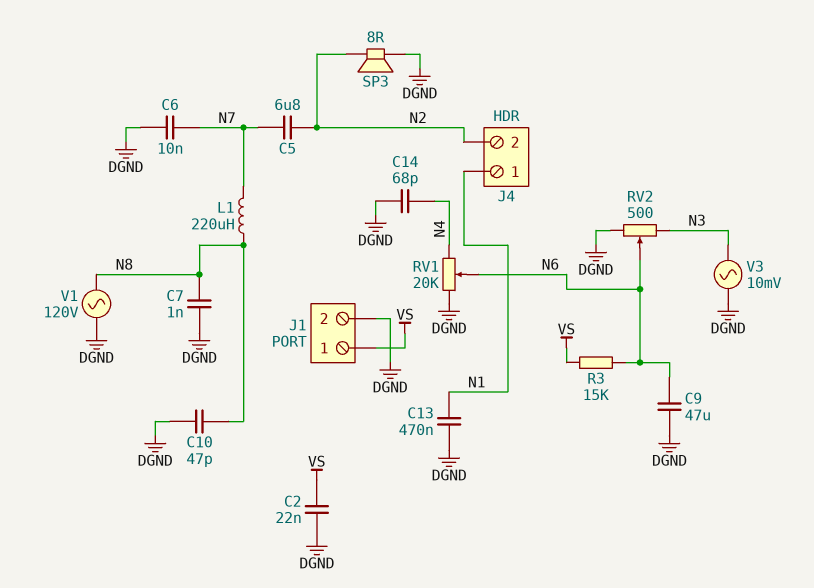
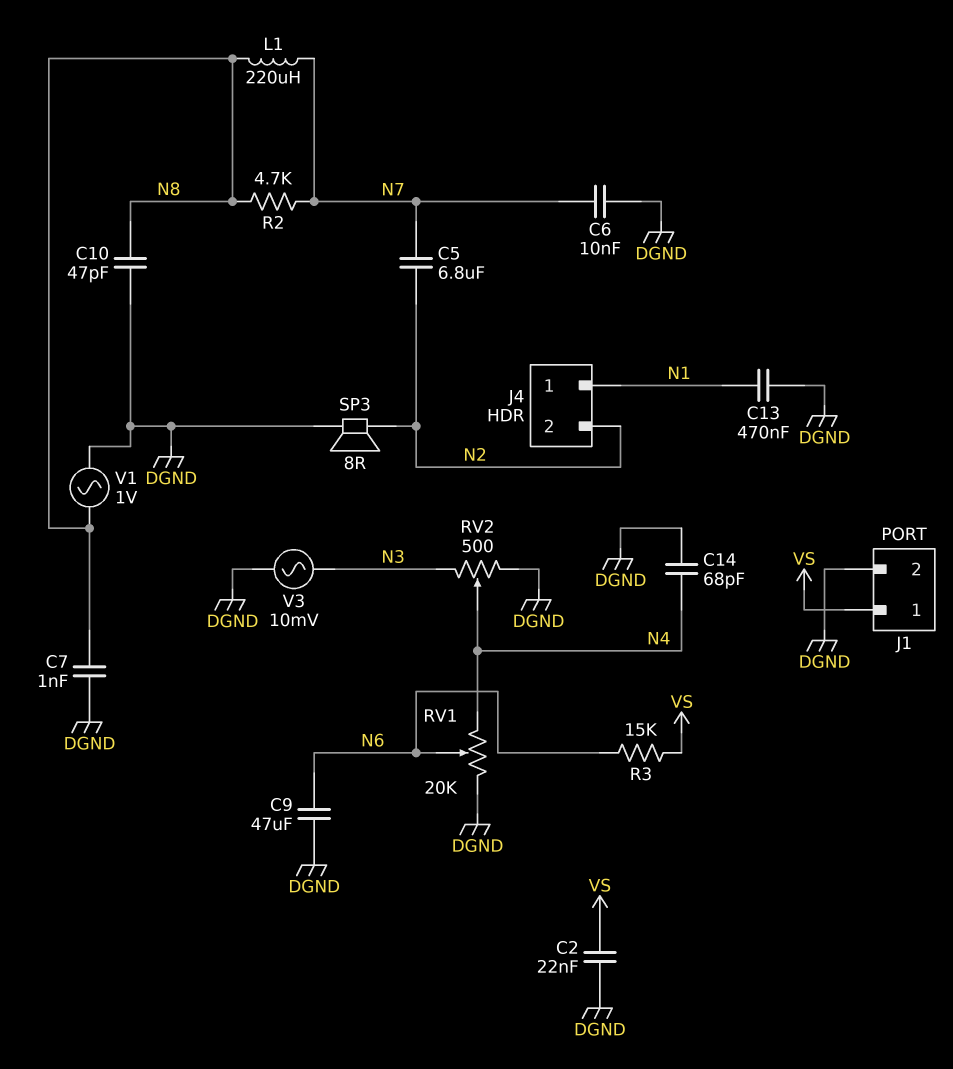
R2: none -> 4.7k (N7, N8)
RV2: 500 (DGND, N3, wiper N6) -> 500 (DGND, N3, wiper N4)
V1: AC 120V (DGND, N8) -> AC 1V (DGND, N8)

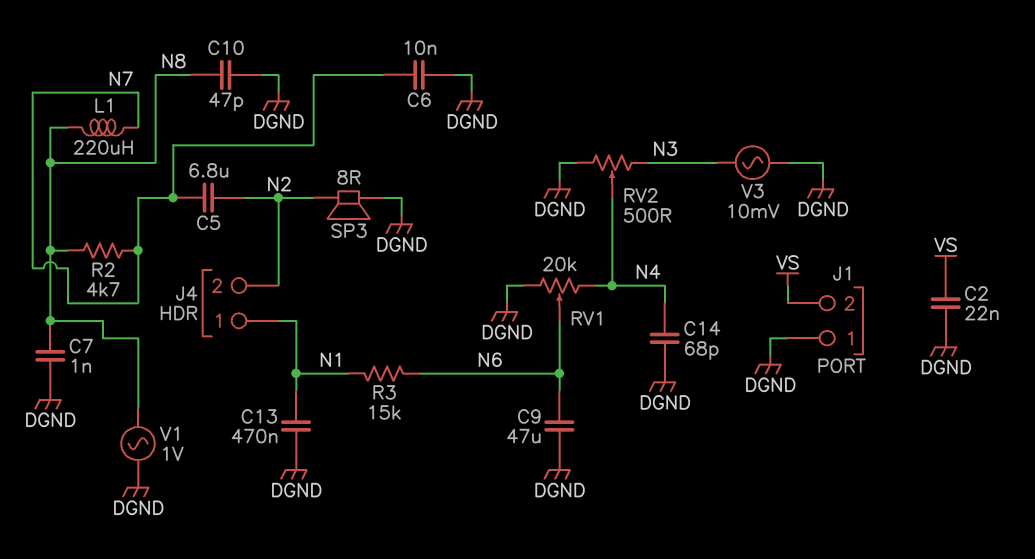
J1 pin 1: VS -> DGND
J1 pin 2: DGND -> VS
R3: 15k (N6, VS) -> 15k (N1, N6)

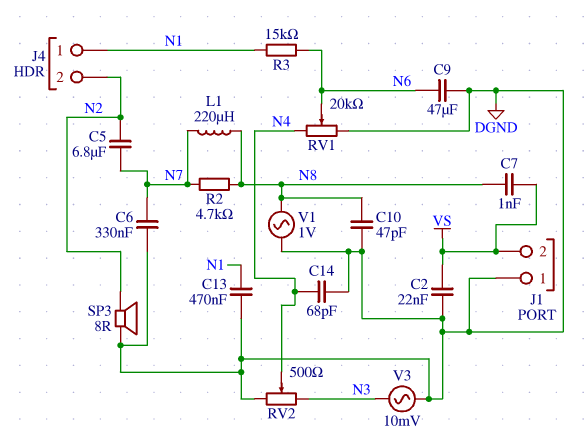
C6: 10nF (DGND, N7) -> 330nF (DGND, N7)
C7: 1nF (DGND, N8) -> 1nF (N8, VS)

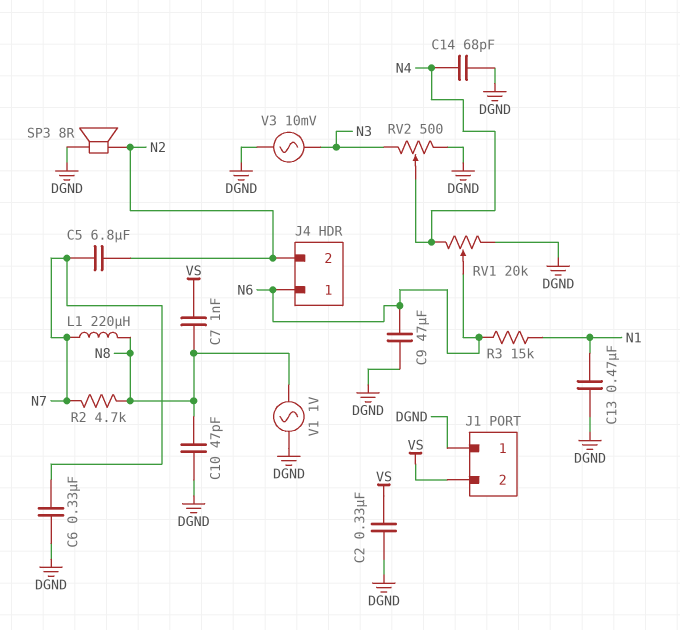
C2: 22nF (DGND, VS) -> 330nF (DGND, VS)
J4 pin 1: N1 -> N6

